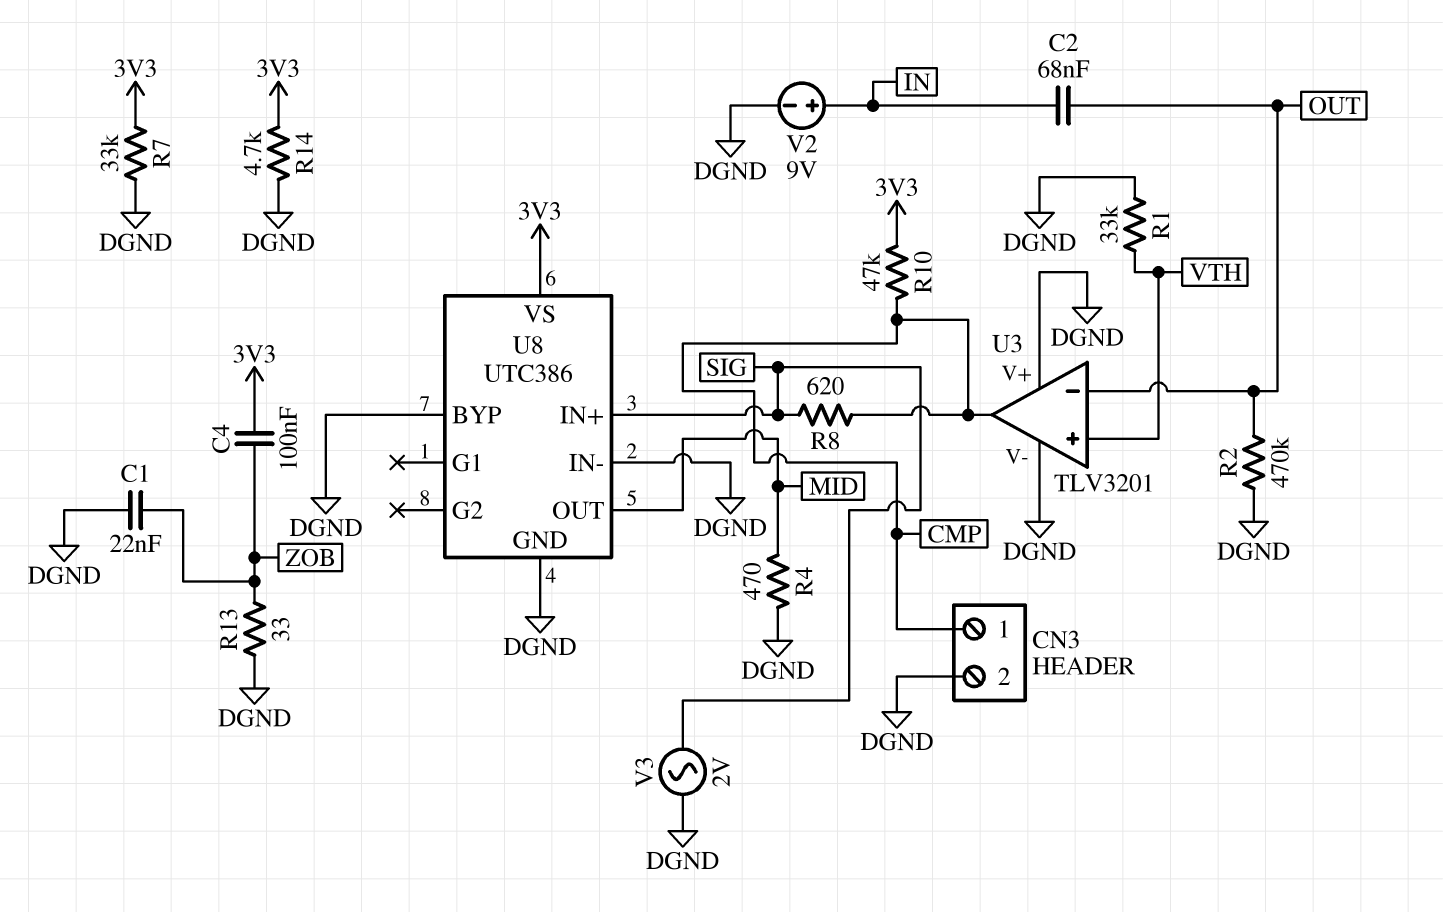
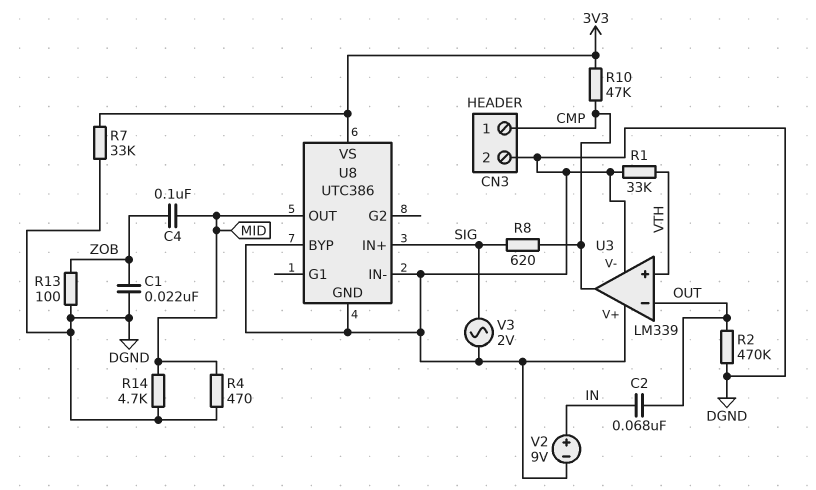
C4: 100nF (3V3, ZOB) -> 100nF (MID, ZOB)
R13: 33 (DGND, ZOB) -> 100 (DGND, ZOB)
R14: 4.7k (3V3, DGND) -> 4.7k (DGND, MID)
U3: TLV3201 -> LM339

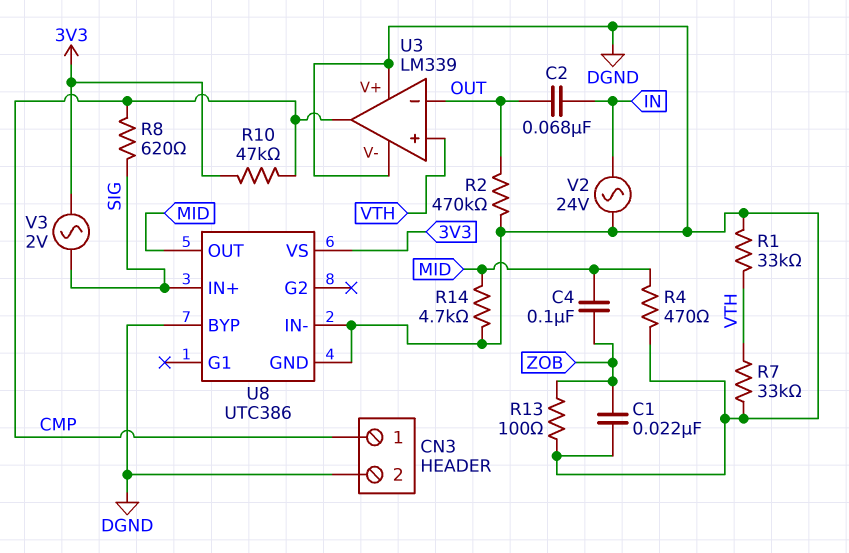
R7: 33k (3V3, DGND) -> 33k (DGND, VTH)
V2: 9V (plus IN, minus DGND) -> AC 24V (DGND, IN)
V3: AC 2V (DGND, SIG) -> AC 2V (3V3, SIG)

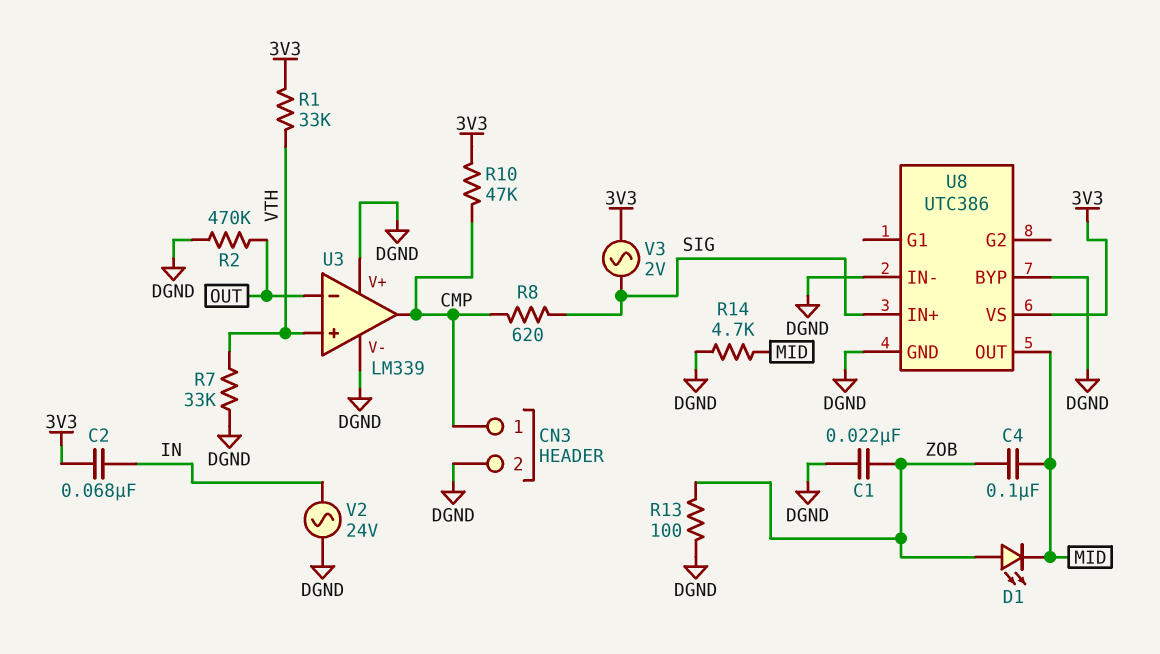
C2: 68nF (IN, OUT) -> 68nF (3V3, IN)
D1: none -> LED (A ZOB, K MID)
R1: 33k (DGND, VTH) -> 33k (3V3, VTH)
R4: 470 (DGND, MID) -> none

